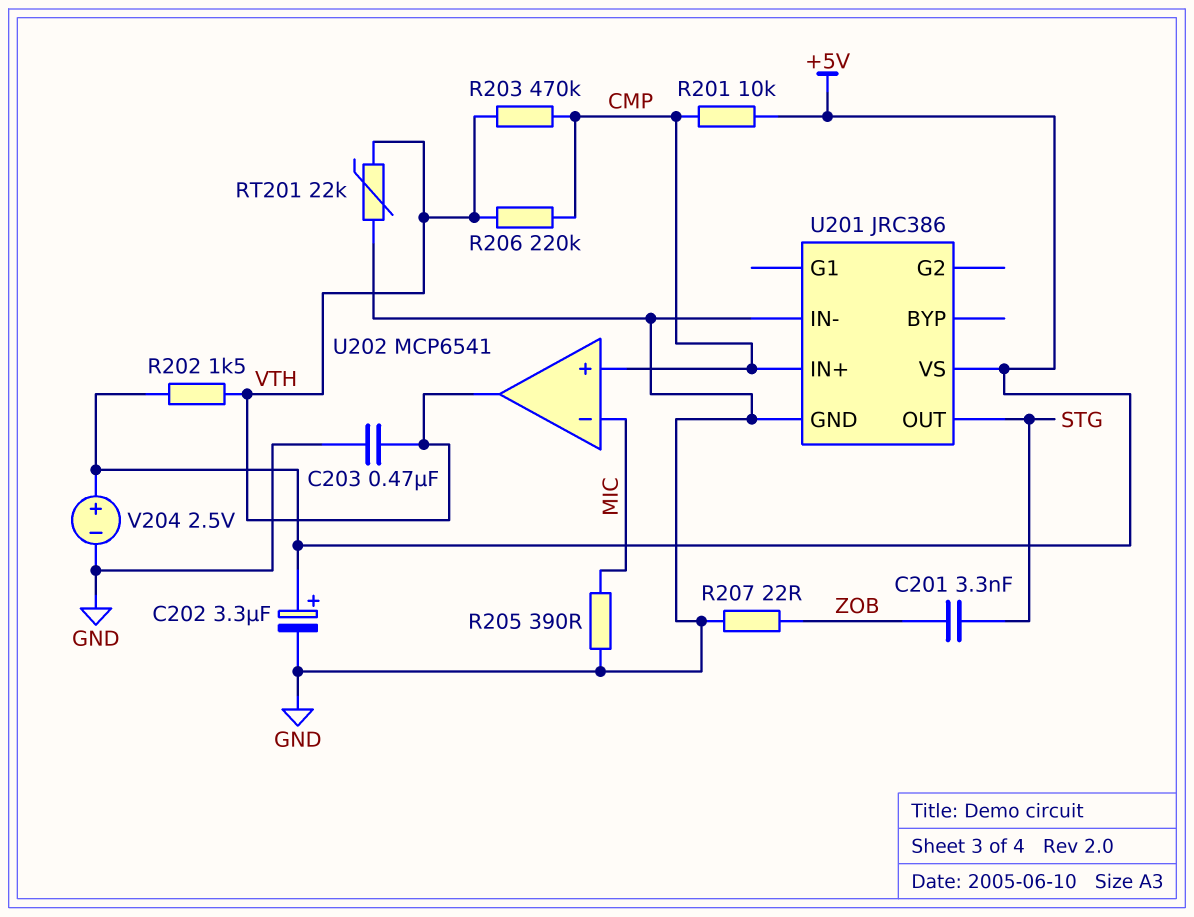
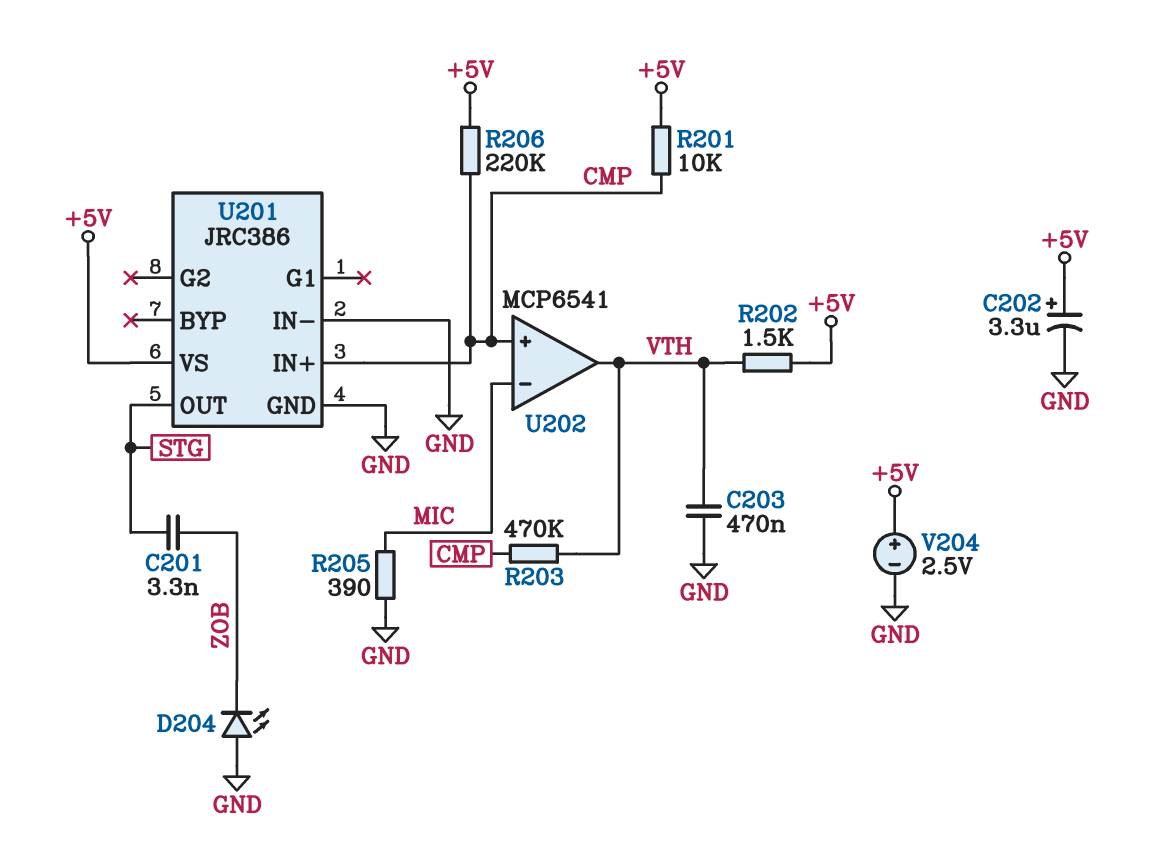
D204: none -> LED (A GND, K ZOB)
R206: 220k (CMP, VTH) -> 220k (+5V, CMP)
R207: 22 (GND, ZOB) -> none
RT201: 22k (GND, VTH) -> none

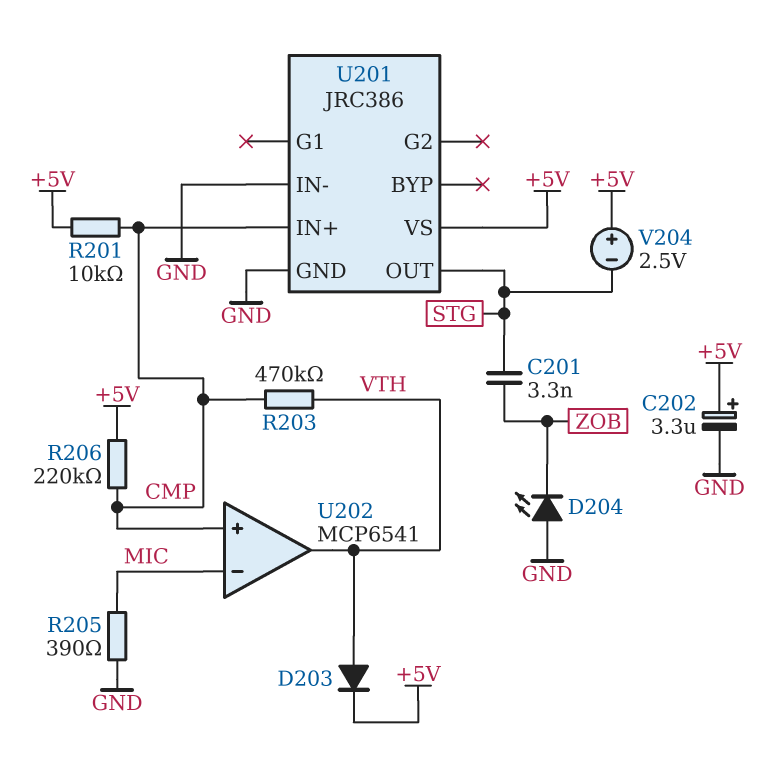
C203: 470nF (GND, VTH) -> none
D203: none -> diode (A VTH, K +5V)
R202: 1.5k (+5V, VTH) -> none
V204: 2.5V (plus +5V, minus GND) -> 2.5V (plus +5V, minus STG)

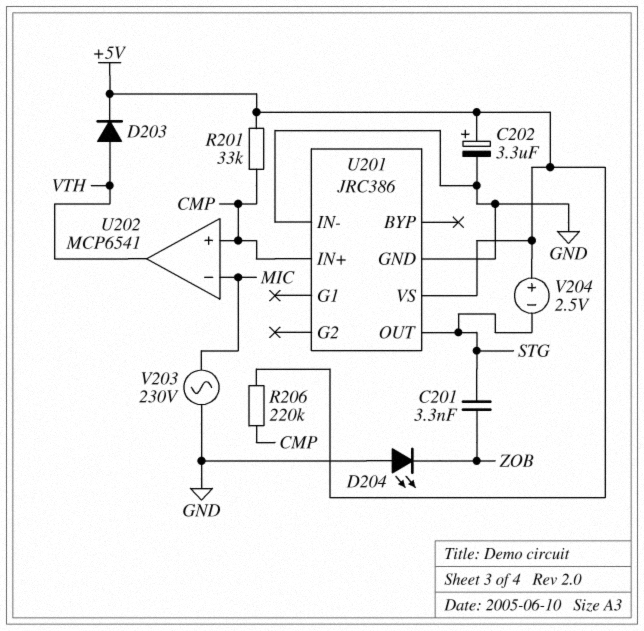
R201: 10k (+5V, CMP) -> 33k (+5V, CMP)
R203: 470k (CMP, VTH) -> none
R205: 390 (GND, MIC) -> none
V203: none -> AC 230V (GND, MIC)

